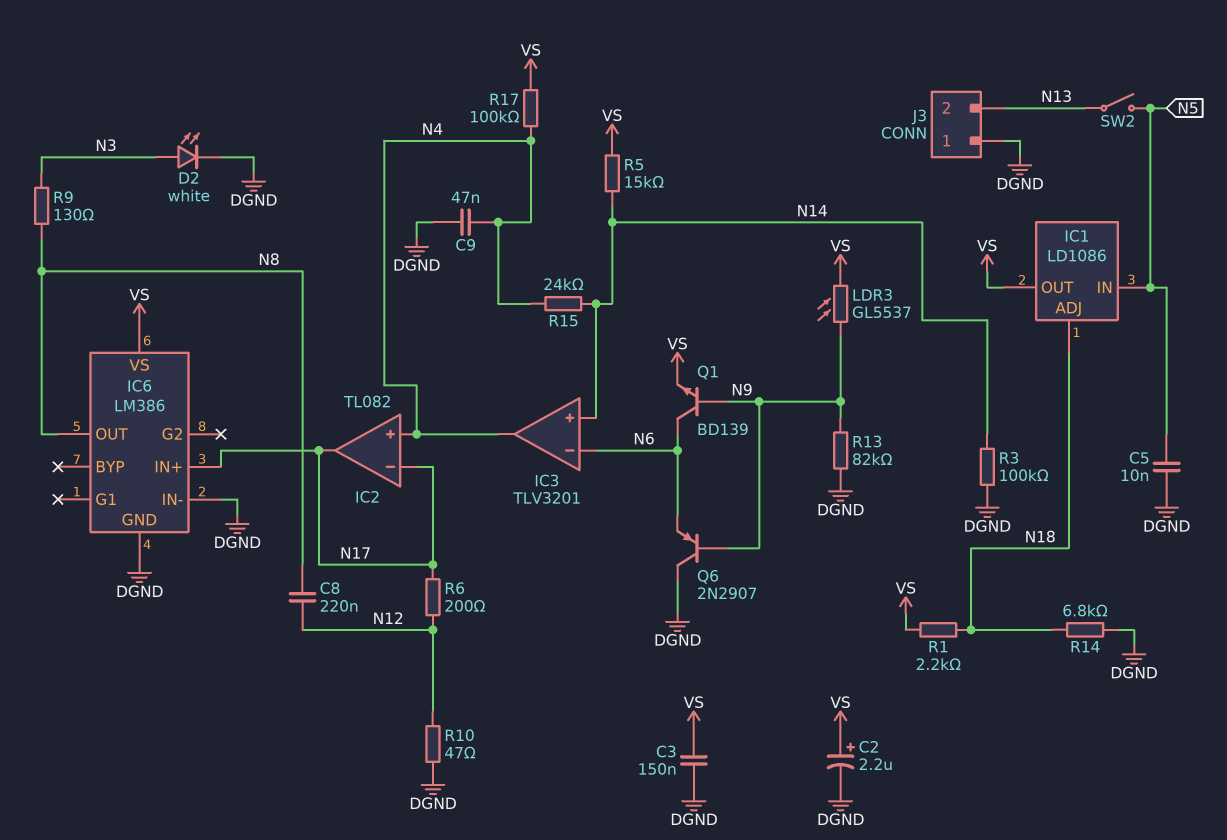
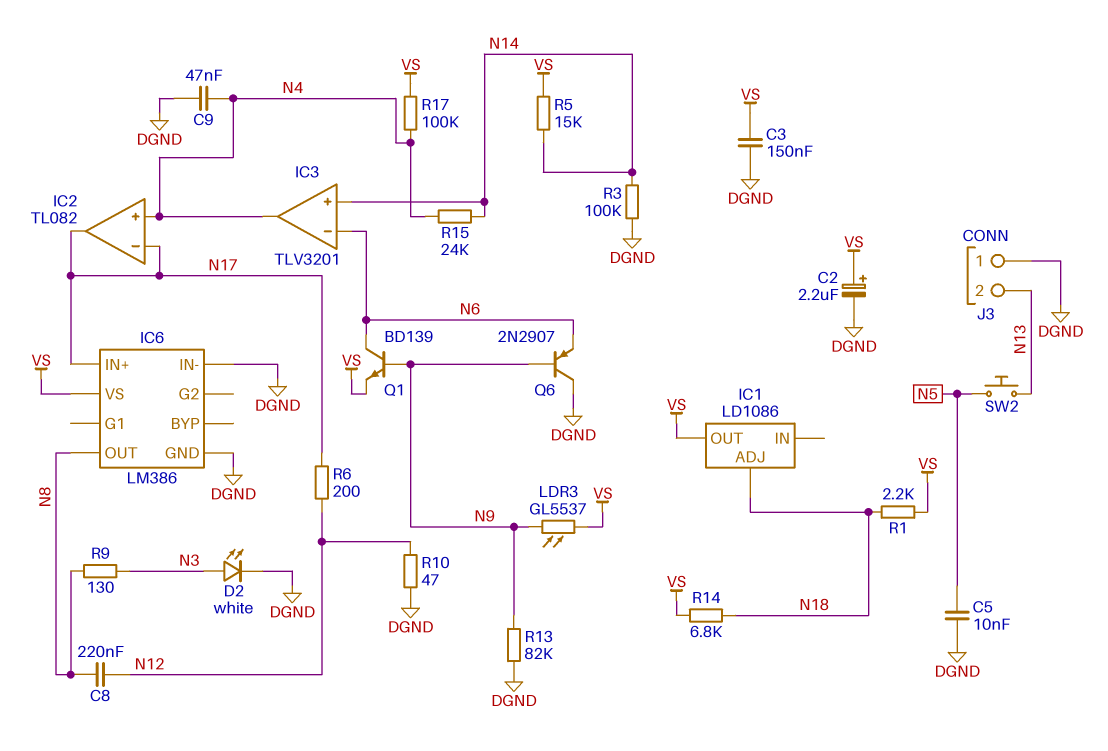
IC1 pin IN: N5 -> none
R14: 6.8k (DGND, N18) -> 6.8k (N18, VS)
SW2: switch (N5, N13) -> button (N5, N13)

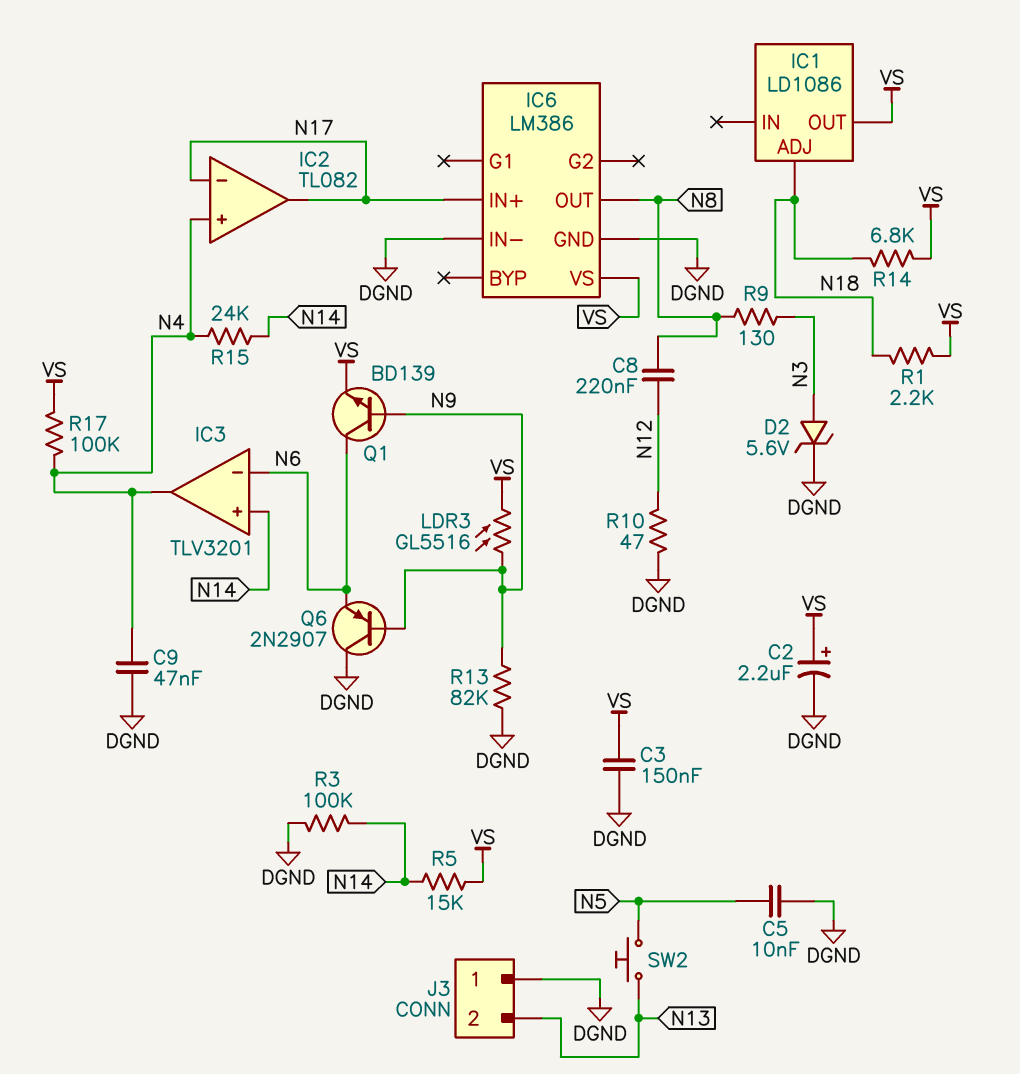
D2: LED white (A N3, K DGND) -> zener 5.6V (A N3, K DGND)
LDR3: GL5537 (N9, VS) -> GL5516 (N9, VS)
R6: 200 (N12, N17) -> none

